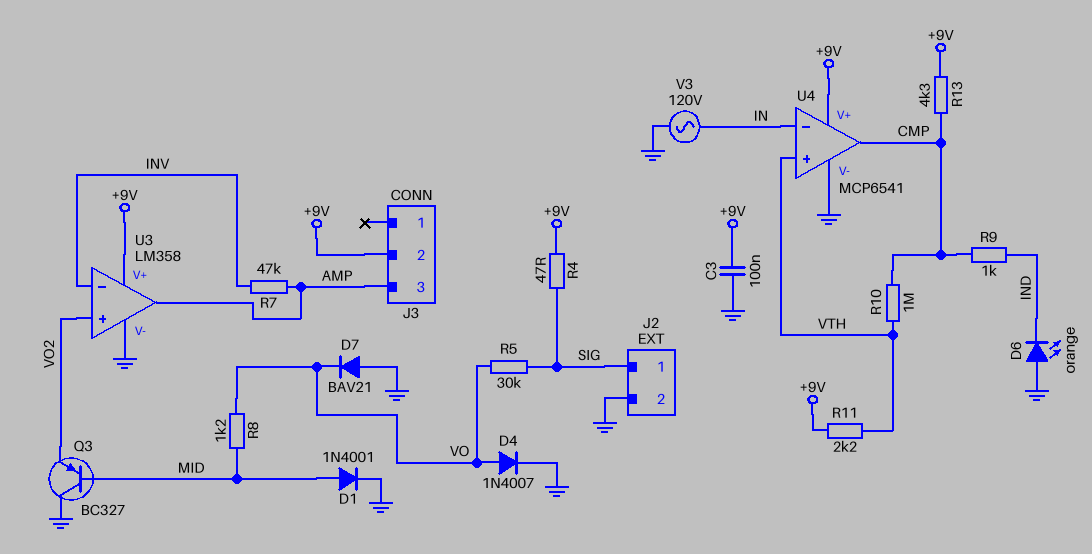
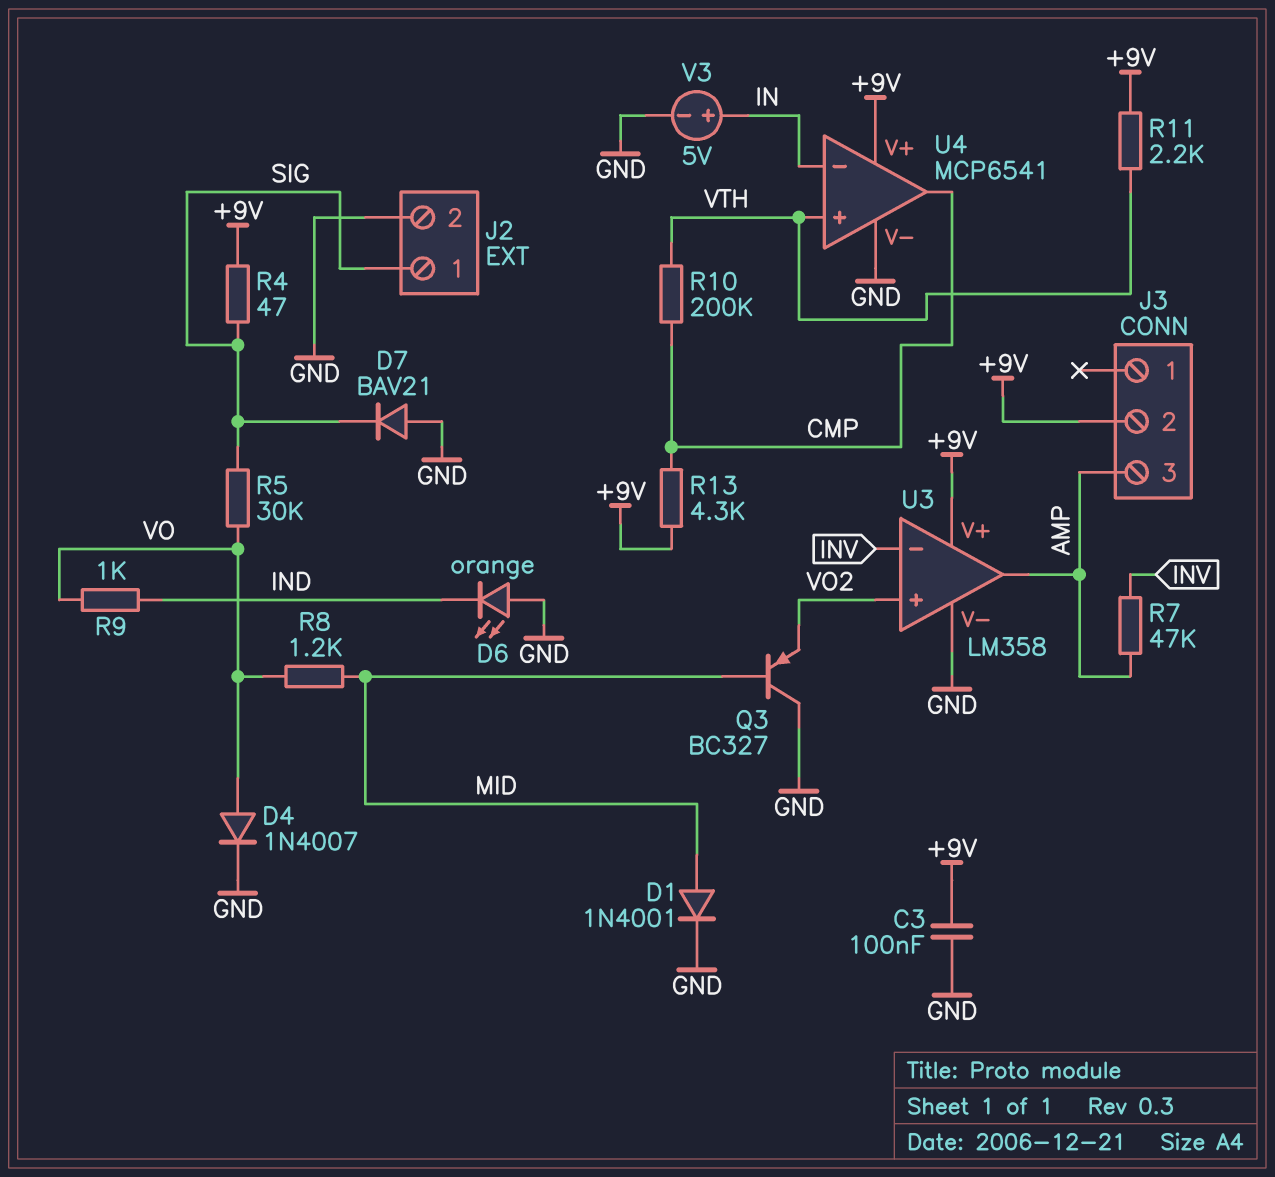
D7: diode BAV21 (A GND, K VO) -> diode BAV21 (A GND, K SIG)
R9: 1k (CMP, IND) -> 1k (IND, VO)
R10: 1M (CMP, VTH) -> 200k (CMP, VTH)
V3: AC 120V (GND, IN) -> 5V (plus IN, minus GND)

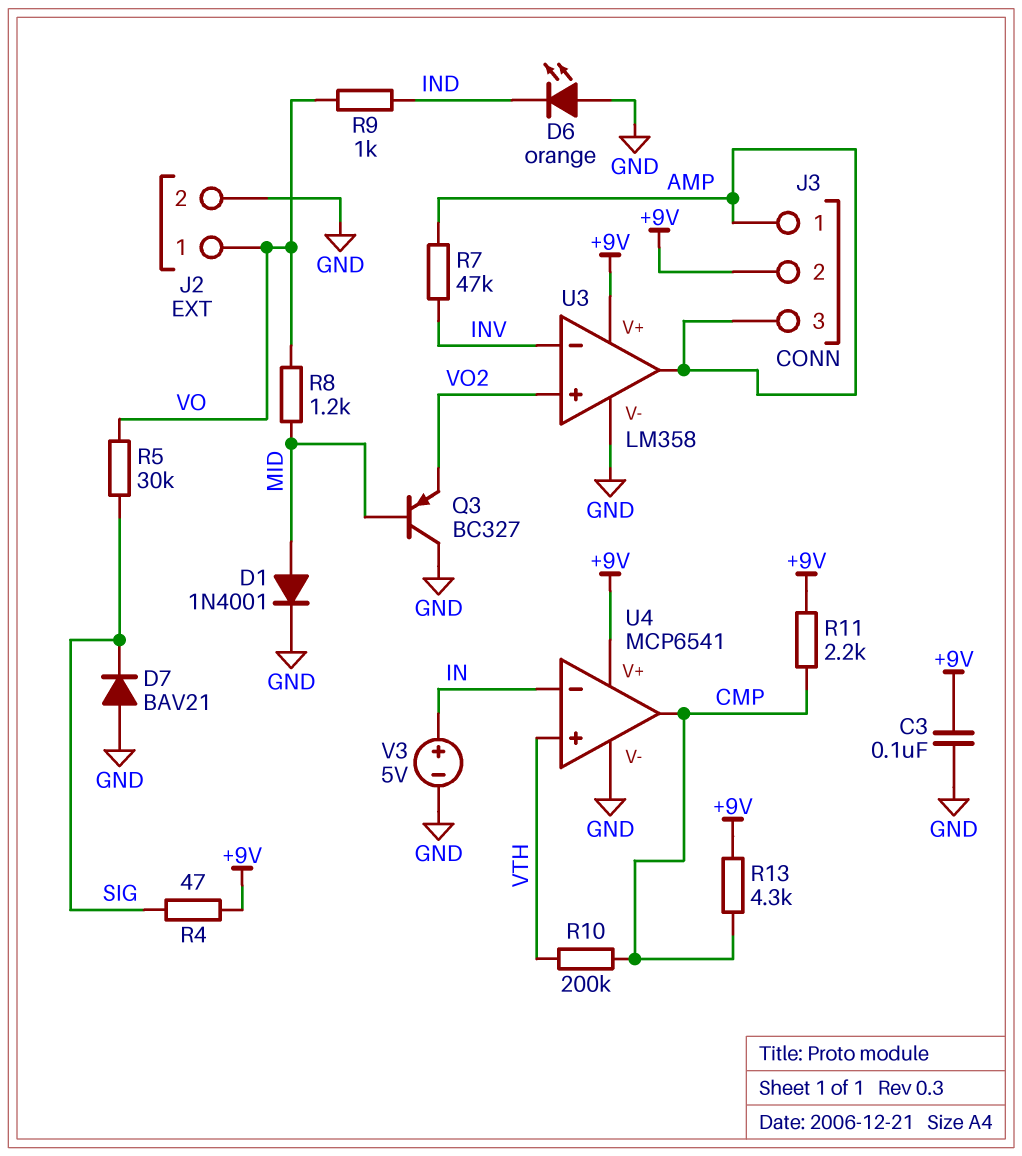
D4: diode 1N4007 (A VO, K GND) -> none
J2 pin 1: SIG -> VO
J3 pin 1: none -> AMP
R11: 2.2k (+9V, VTH) -> 2.2k (+9V, CMP)

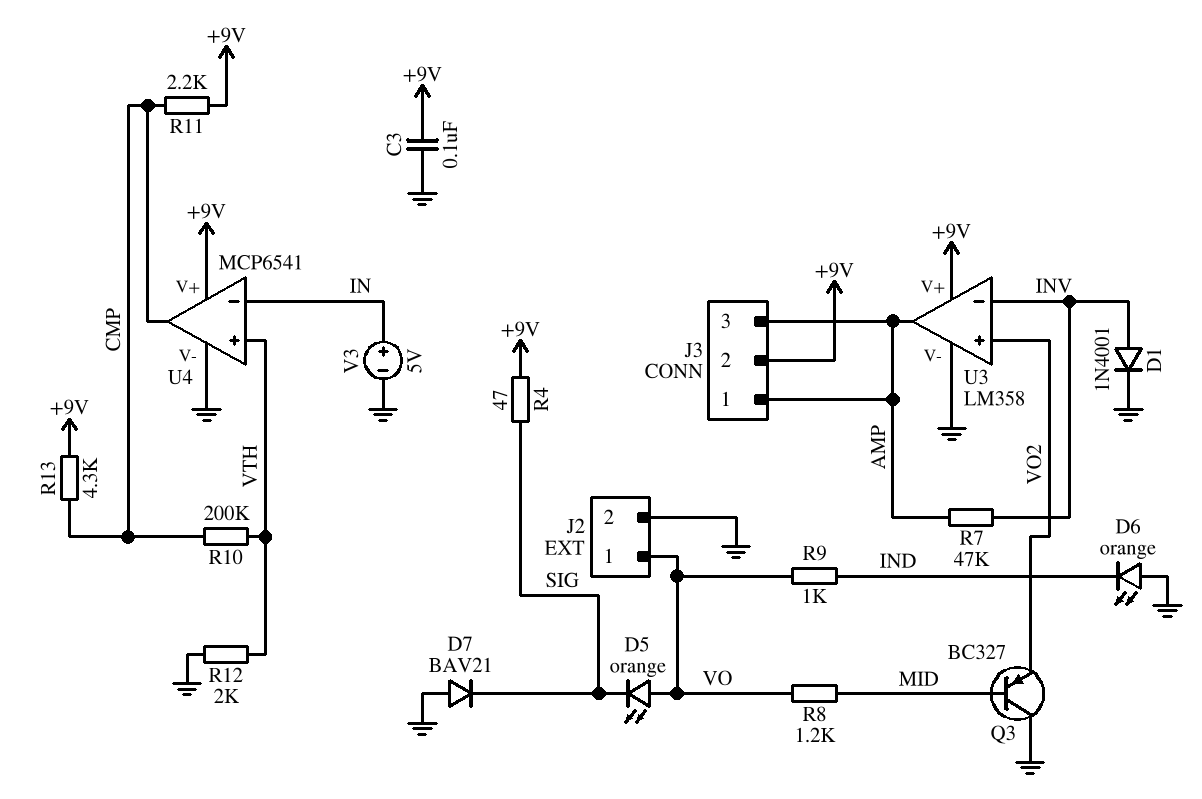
D1: diode 1N4001 (A MID, K GND) -> diode 1N4001 (A INV, K GND)
D5: none -> LED orange (A VO, K SIG)
R5: 30k (SIG, VO) -> none
R12: none -> 2k (GND, VTH)

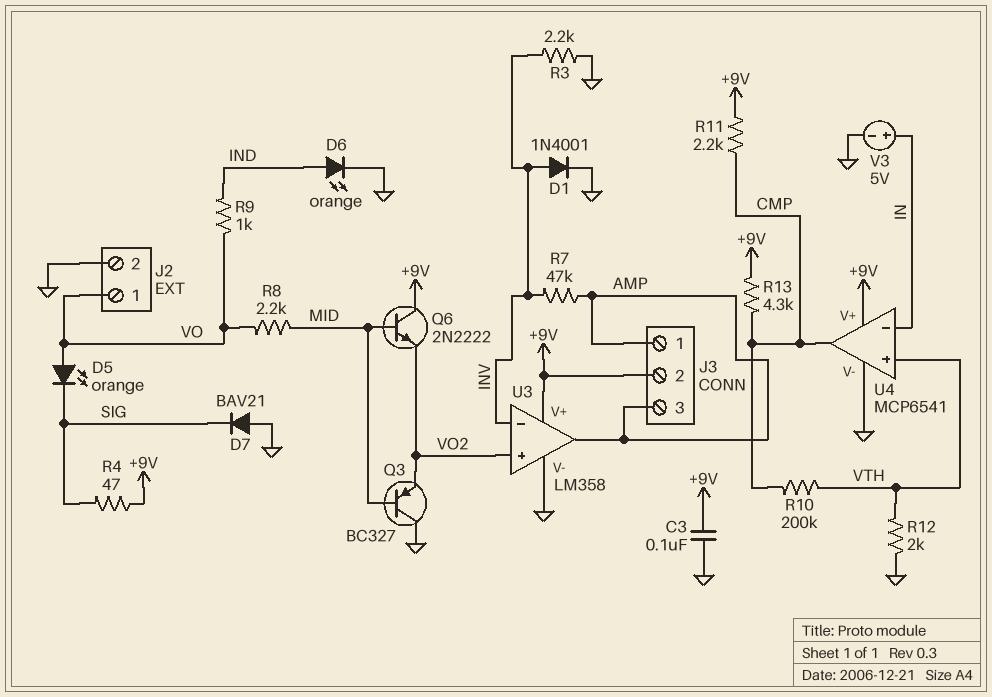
D6: LED orange (A GND, K IND) -> LED orange (A IND, K GND)
Q6: none -> NPN 2N2222 (B MID, C +9V, E VO2)
R3: none -> 2.2k (GND, INV)
R8: 1.2k (MID, VO) -> 2.2k (MID, VO)

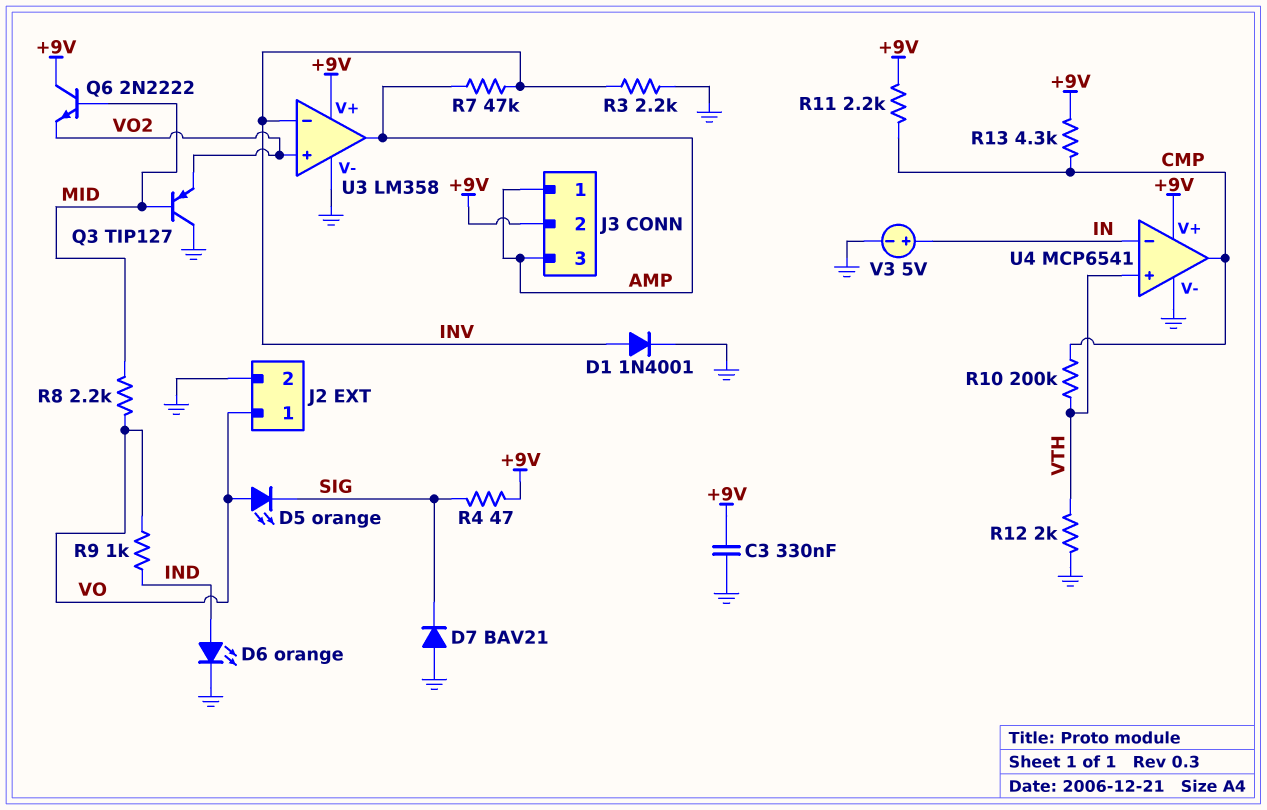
C3: 100nF (+9V, GND) -> 330nF (+9V, GND)
Q3: PNP BC327 (B MID, C GND, E VO2) -> PNP TIP127 (B MID, C GND, E VO2)

